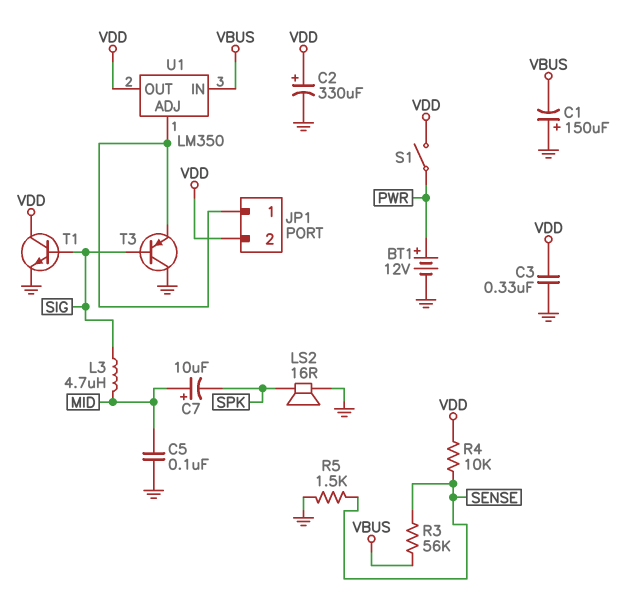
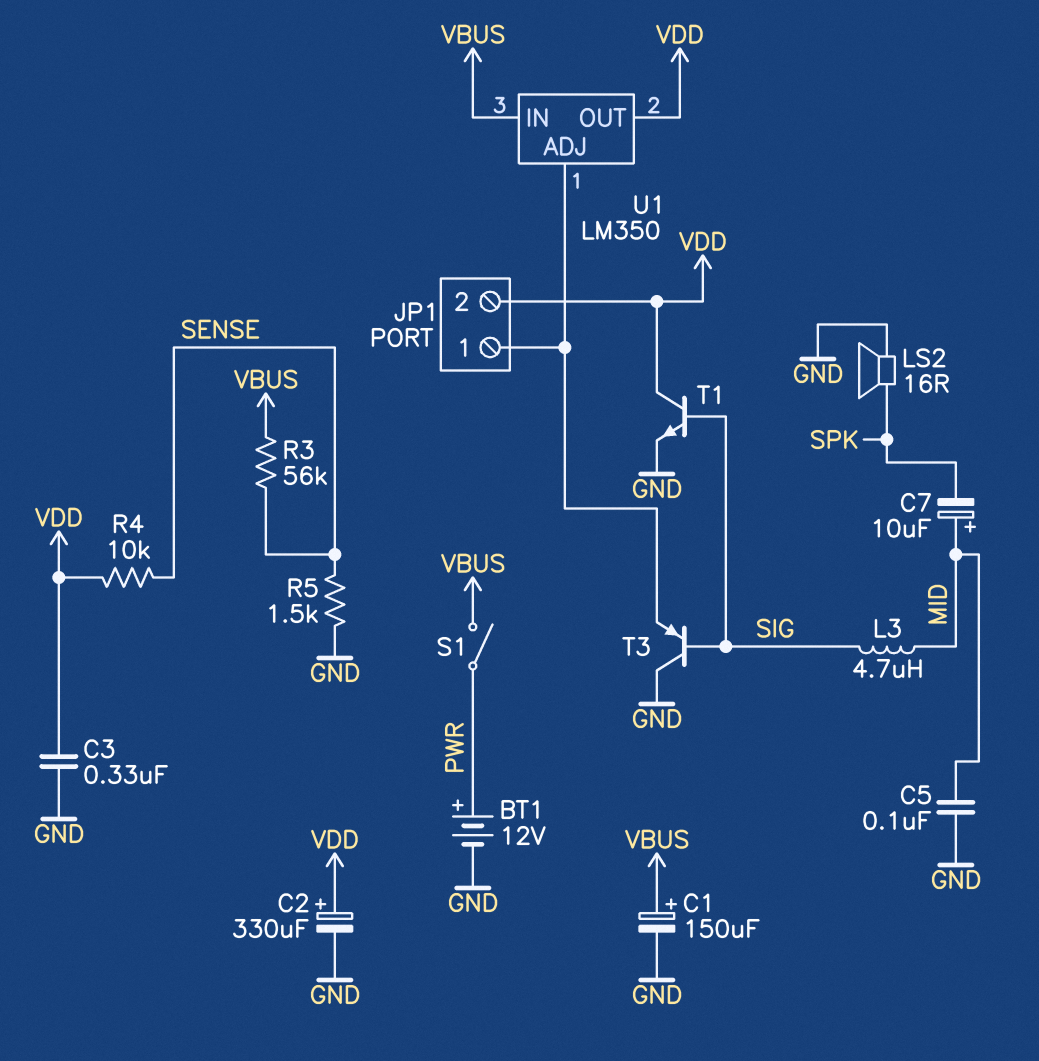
C1: 150uF (plus GND, minus VBUS) -> 150uF (plus VBUS, minus GND)
S1: switch (PWR, VDD) -> switch (PWR, VBUS)

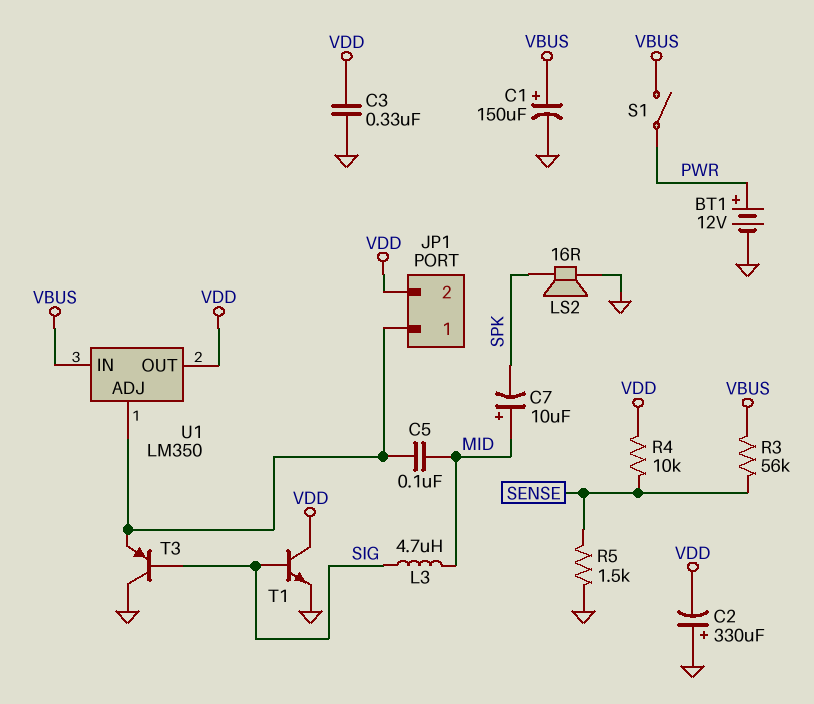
C2: 330uF (plus VDD, minus GND) -> 330uF (plus GND, minus VDD)
C5: 100nF (GND, MID) -> 100nF (JP1/1, MID)

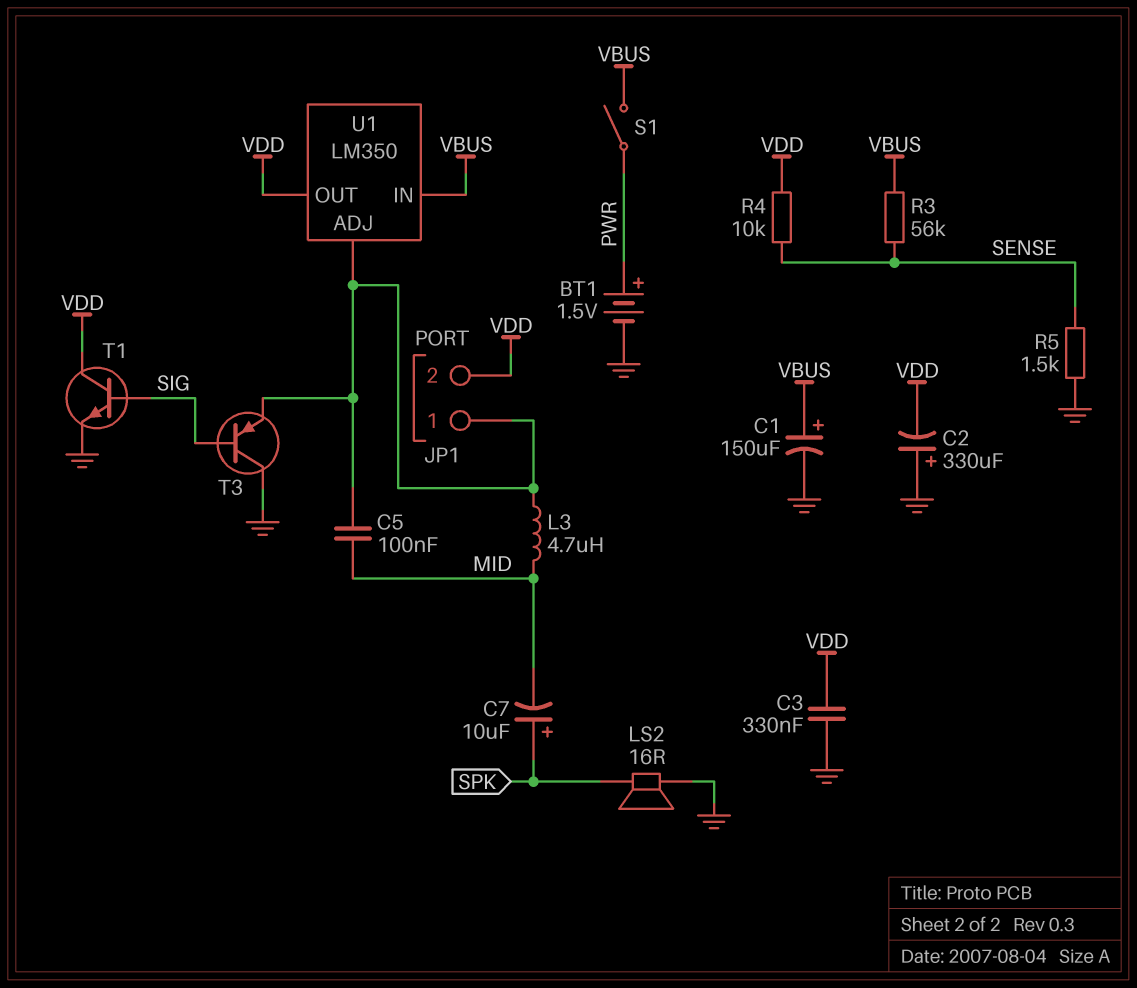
BT1: 12V (plus PWR, minus GND) -> 1.5V (plus PWR, minus GND)
C7: 10uF (plus MID, minus SPK) -> 10uF (plus SPK, minus MID)
L3: 4.7uH (MID, SIG) -> 4.7uH (JP1/1, MID)

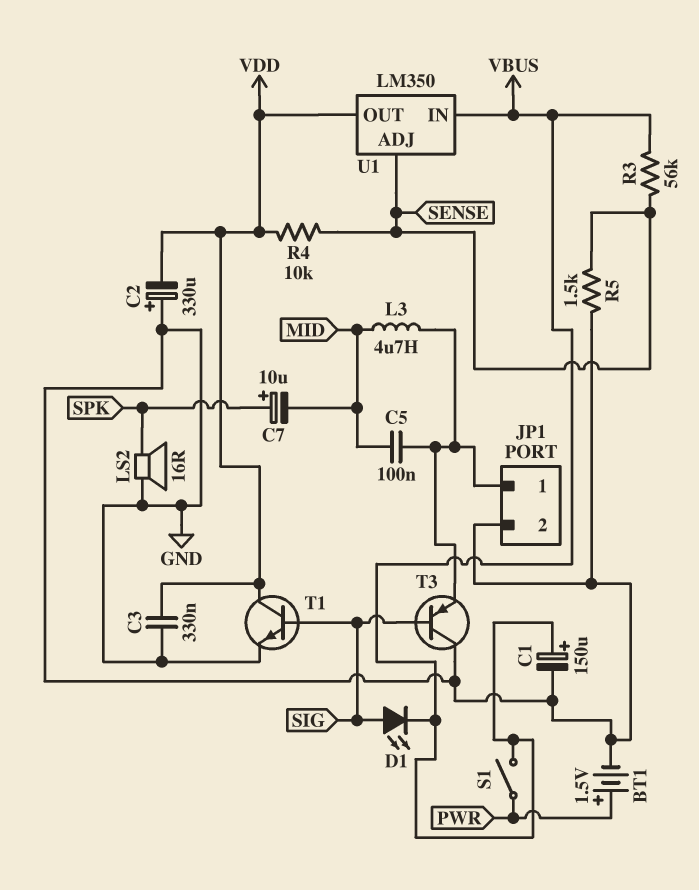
D1: none -> LED (A SIG, K VBUS)
JP1 pin 2: VDD -> GND
U1 pin ADJ: JP1/1 -> SENSE

